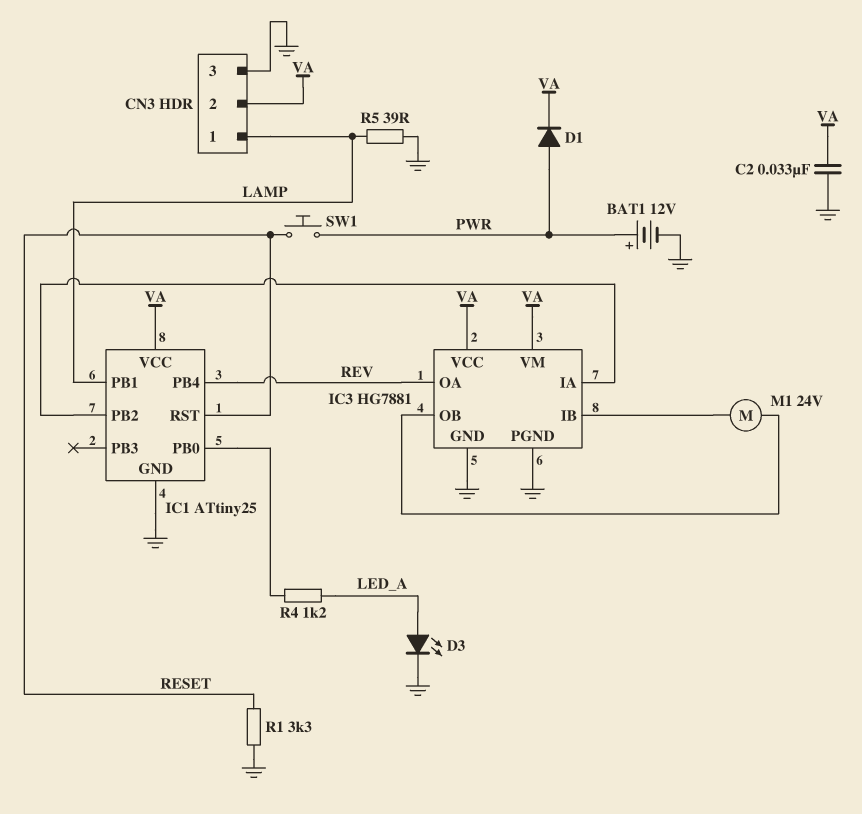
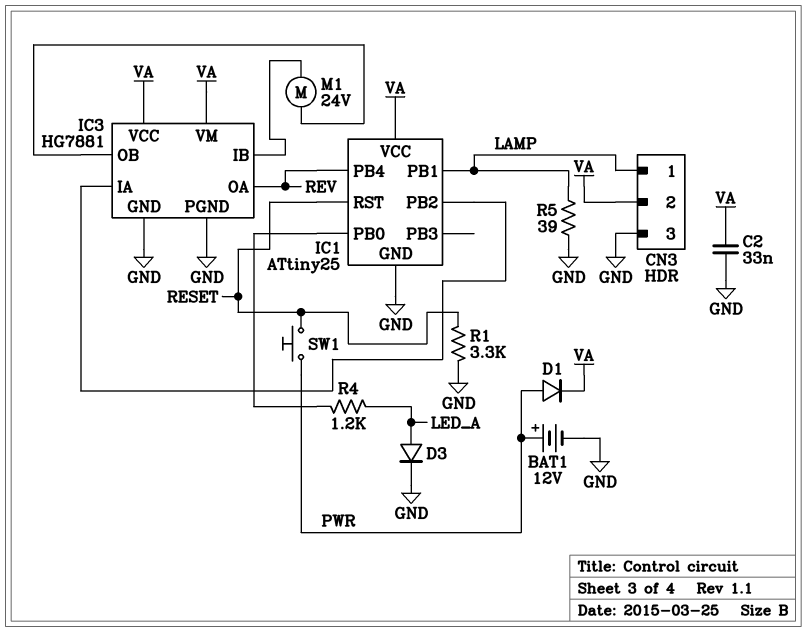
D3: LED (A LED_A, K GND) -> diode (A LED_A, K GND)

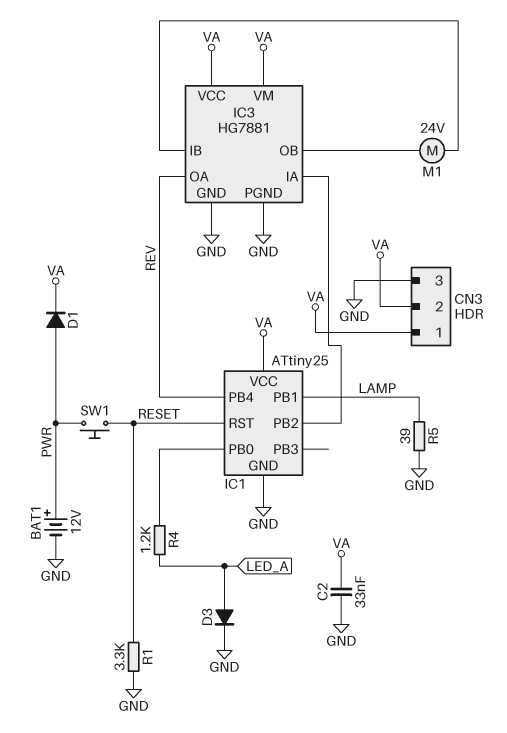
CN3 pin 1: LAMP -> VA

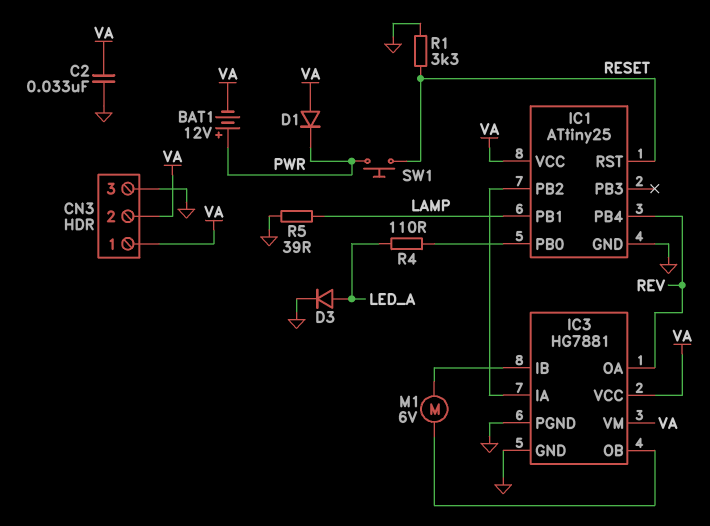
BAT1: 12V (plus PWR, minus GND) -> 12V (plus PWR, minus VA)
D1: diode (A PWR, K VA) -> diode (A VA, K PWR)
M1: motor 24V (IC3/IB, IC3/OB) -> motor 6V (IC3/IB, IC3/OB)
R4: 1.2k (IC1/PB0, LED_A) -> 110 (IC1/PB0, LED_A)

